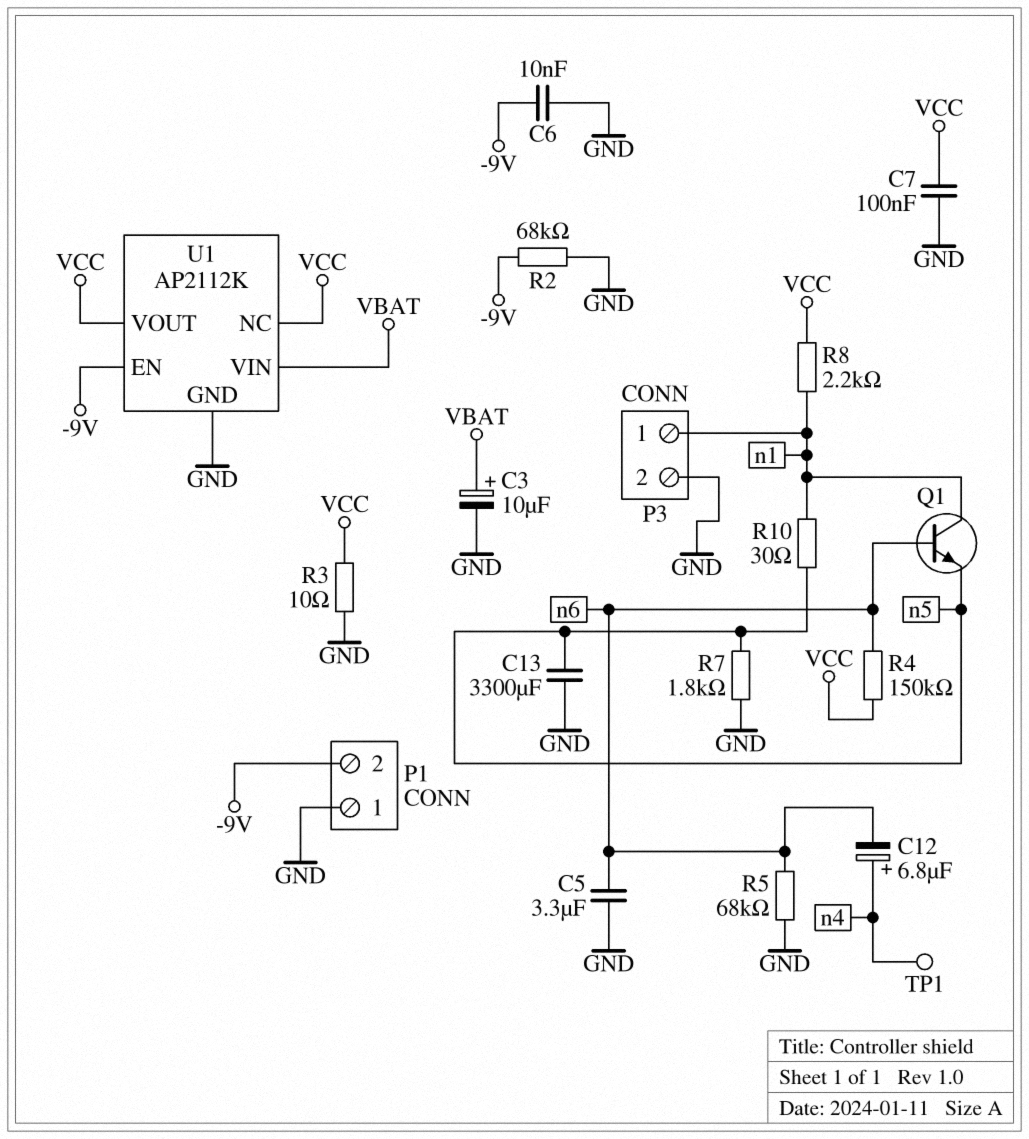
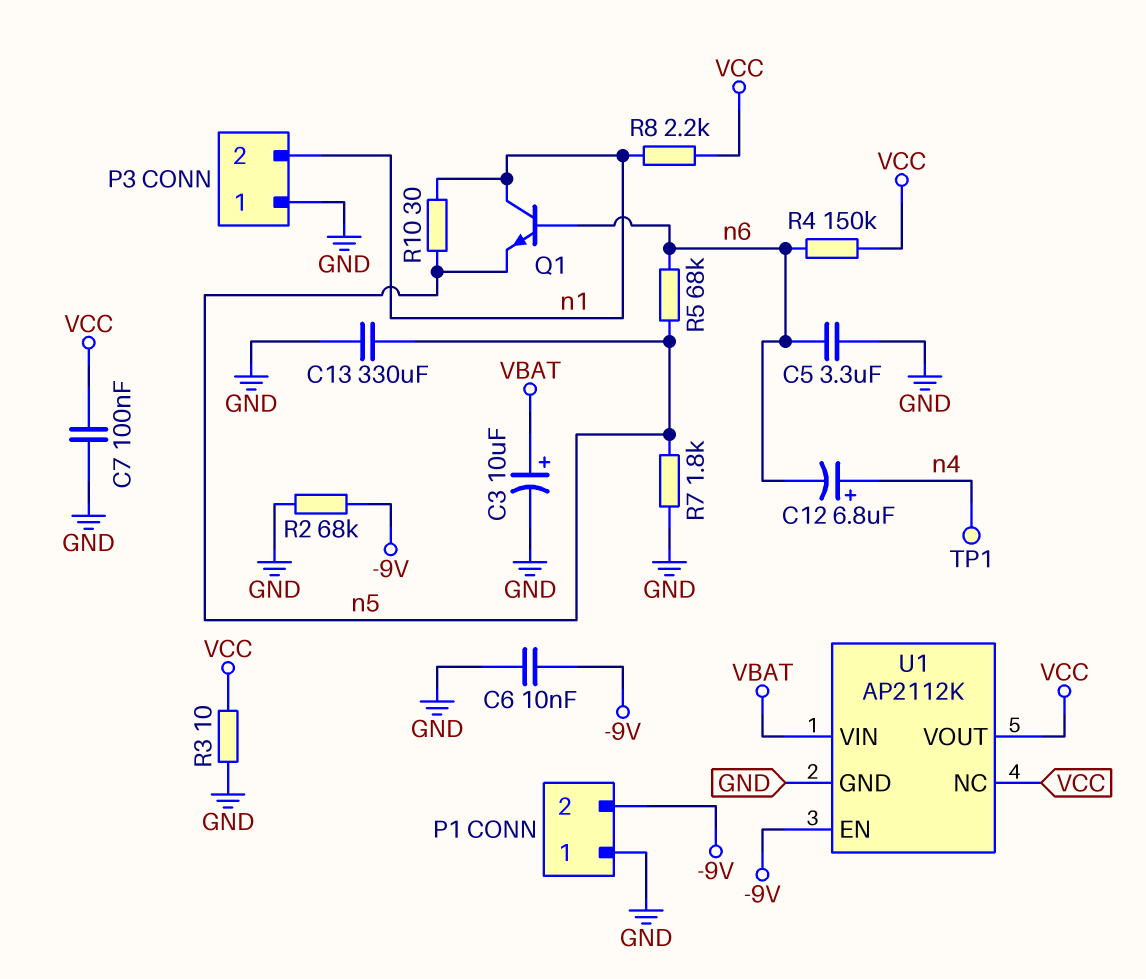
C13: 3300uF (GND, n5) -> 330uF (GND, n5)
P3 pin 1: n1 -> GND
P3 pin 2: GND -> n1
R5: 68k (GND, n6) -> 68k (n5, n6)

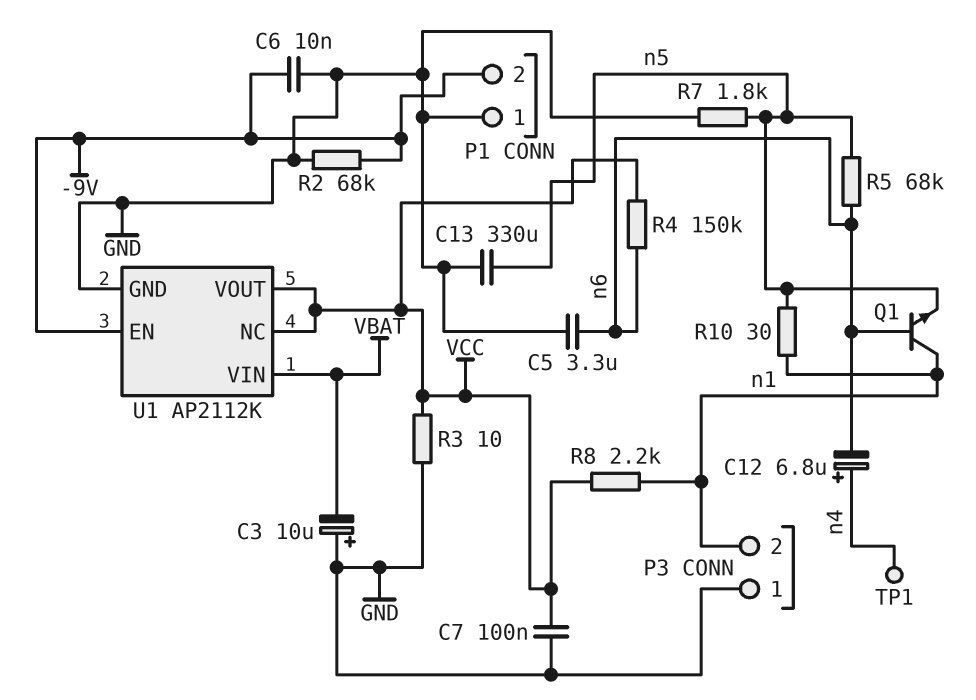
C3: 10uF (plus VBAT, minus GND) -> 10uF (plus GND, minus VBAT)

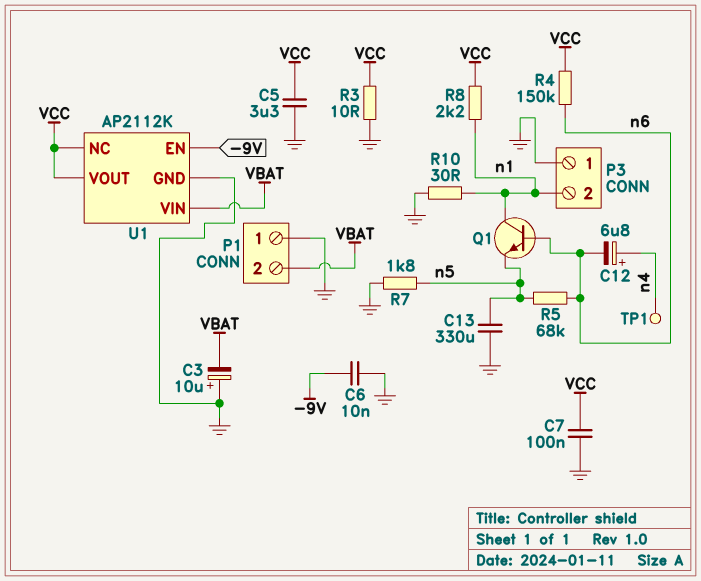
C5: 3.3uF (GND, n6) -> 3.3uF (GND, VCC)
P1 pin 2: -9V -> VBAT
R2: 68k (-9V, GND) -> none
R10: 30 (n1, n5) -> 30 (GND, n1)

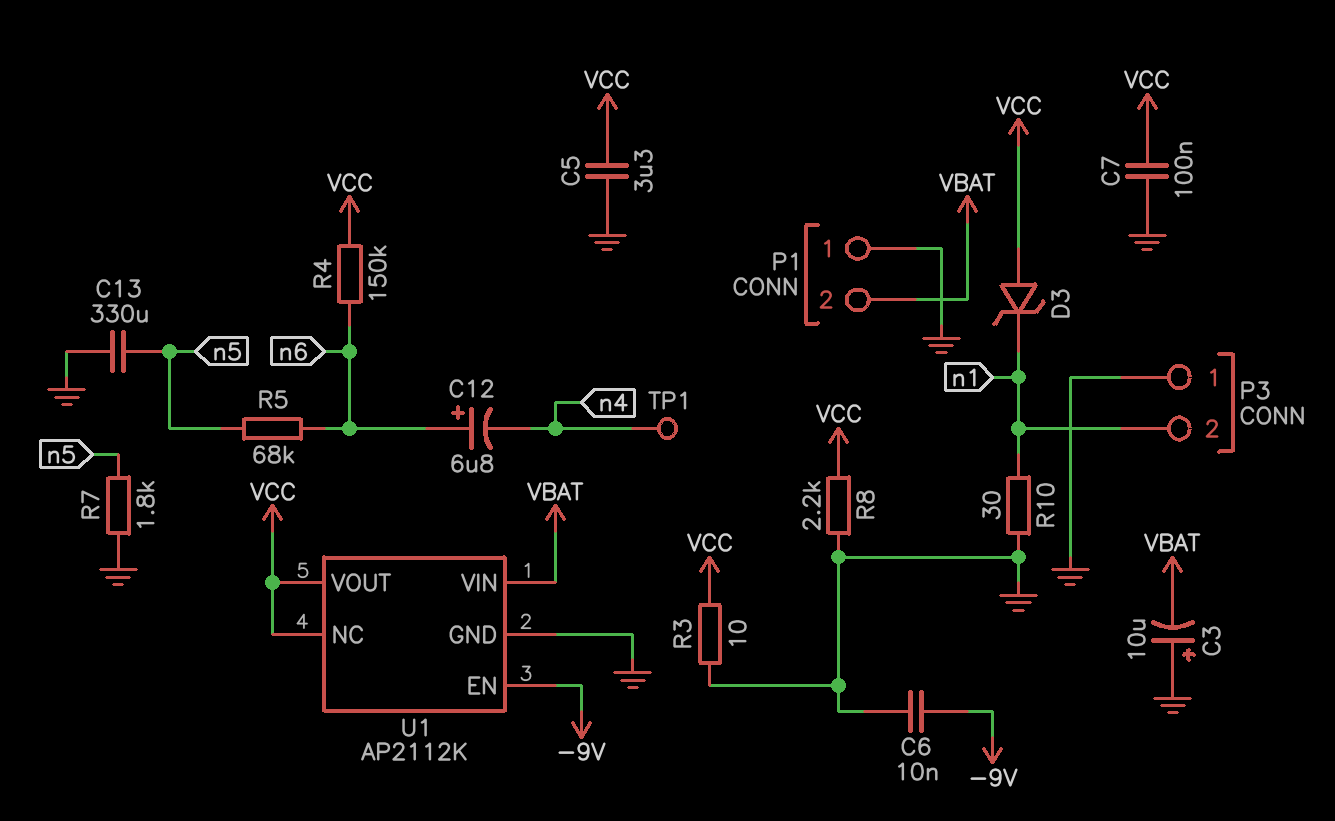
C12: 6.8uF (plus n4, minus n6) -> 6.8uF (plus n6, minus n4)
D3: none -> zener (A VCC, K n1)
Q1: NPN (B n6, C n1, E n5) -> none
R8: 2.2k (VCC, n1) -> 2.2k (GND, VCC)

